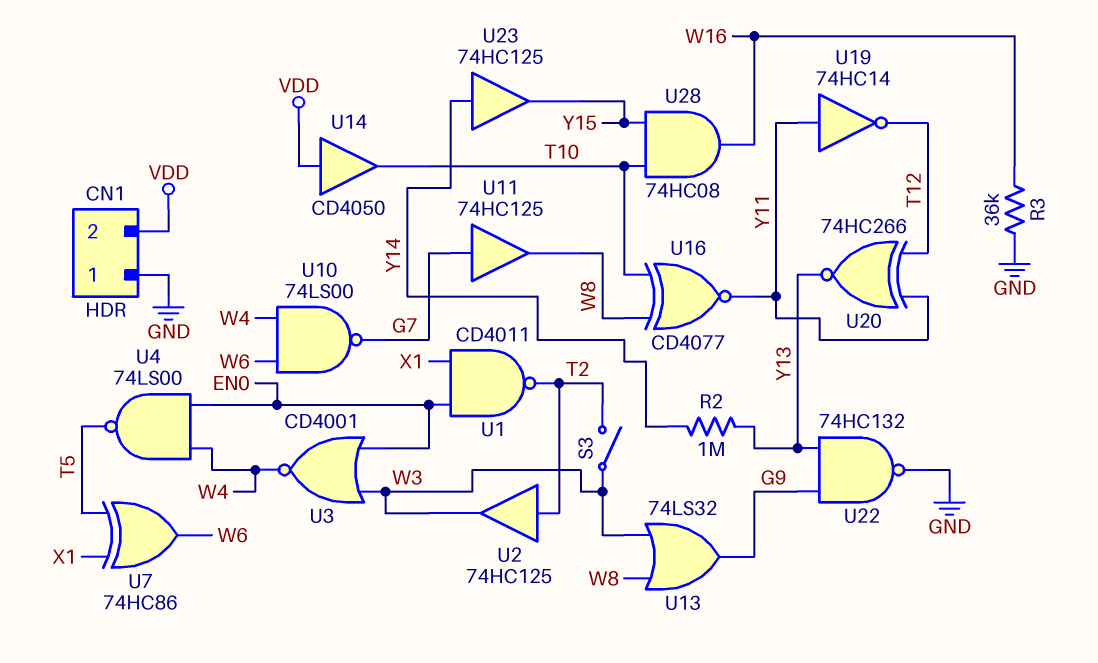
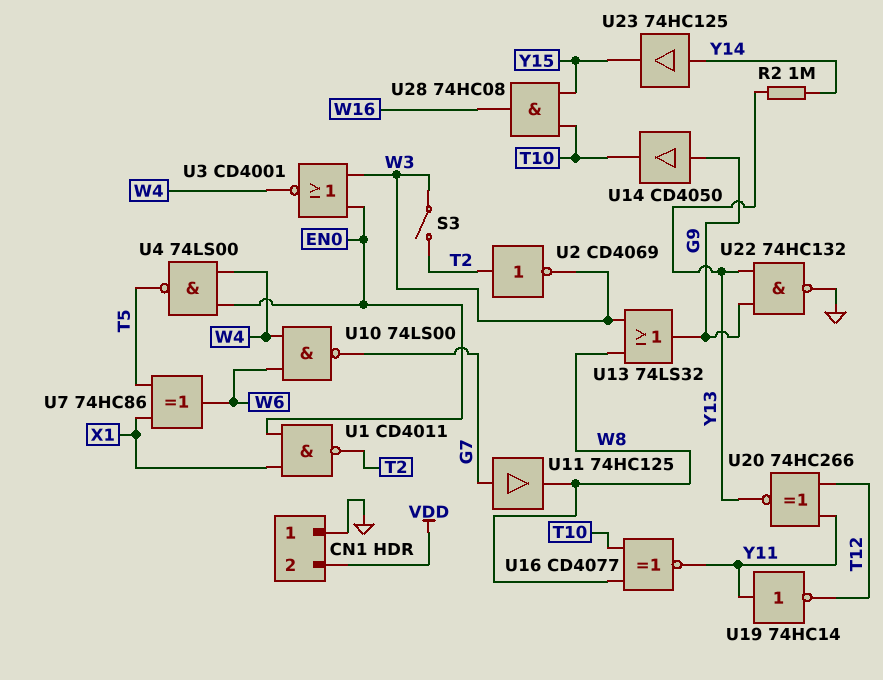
R3: 36k (GND, W16) -> none
U2: buffer 74HC125 (in T2, out W3) -> NOT CD4069 (in T2, out W3)
U14: buffer CD4050 (in VDD, out T10) -> buffer CD4050 (in G9, out T10)

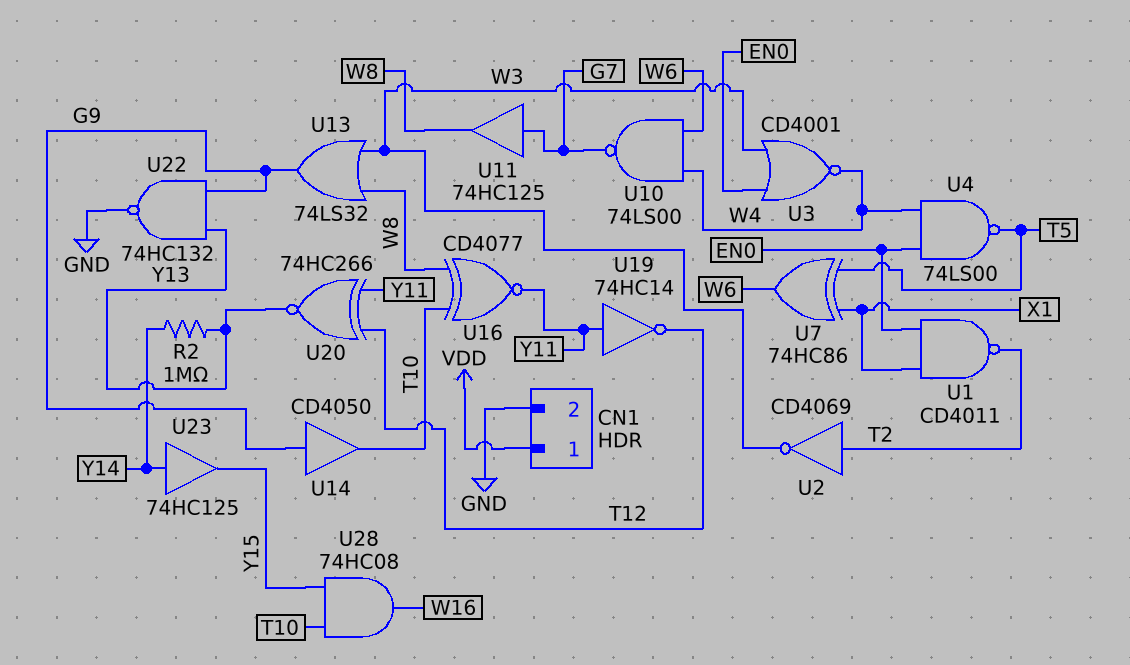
CN1 pin 1: GND -> VDD
CN1 pin 2: VDD -> GND
S3: switch (T2, W3) -> none

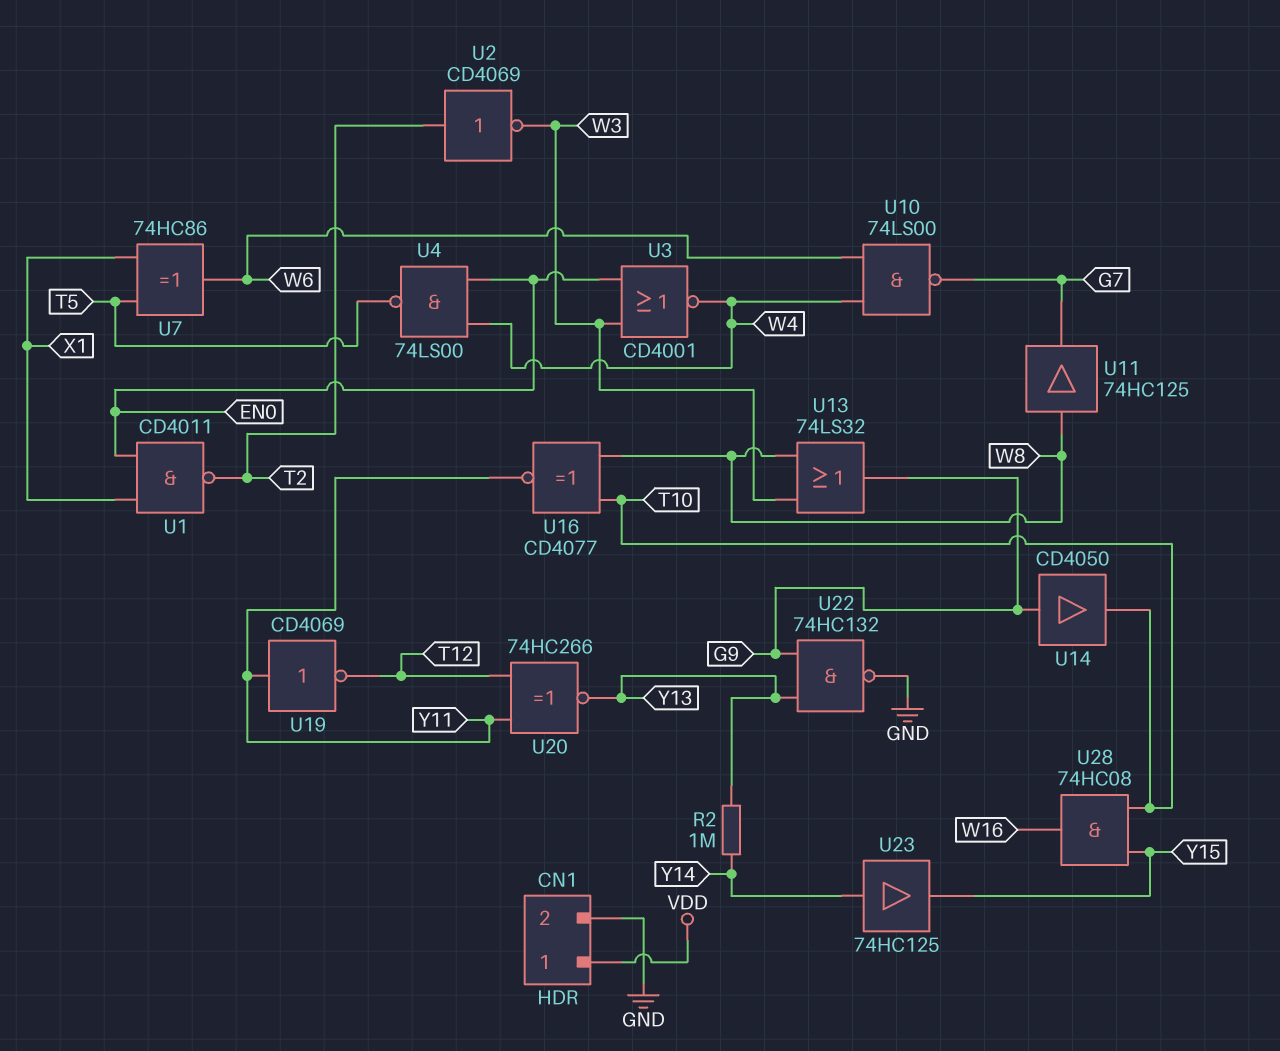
U11: buffer 74HC125 (in G7, out W8) -> buffer 74HC125 (in W8, out G7)
U19: NOT 74HC14 (in Y11, out T12) -> NOT CD4069 (in Y11, out T12)

